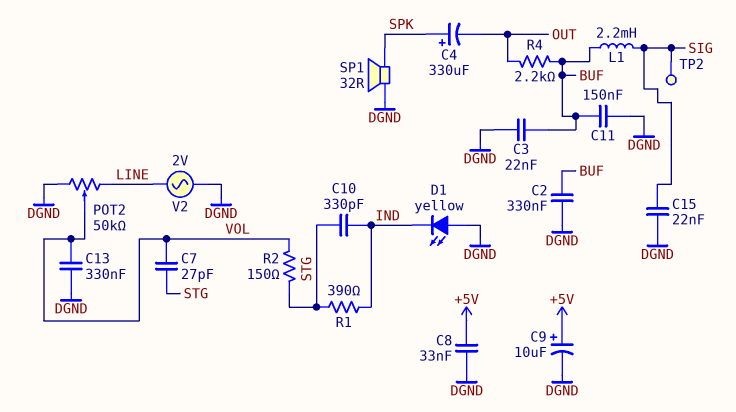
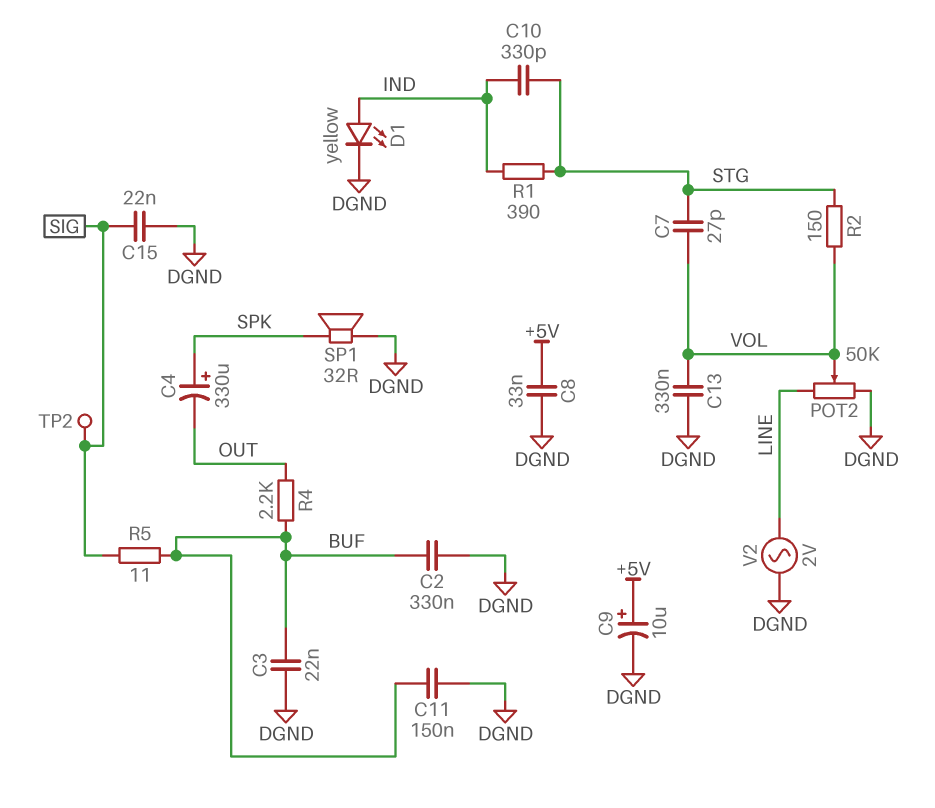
D1: LED yellow (A DGND, K IND) -> LED yellow (A IND, K DGND)
L1: 2.2mH (BUF, SIG) -> none
R5: none -> 11 (BUF, SIG)

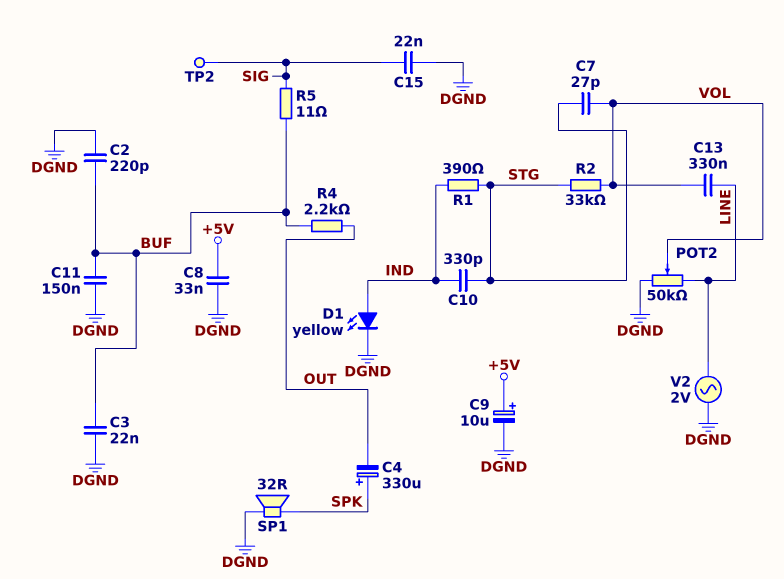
C2: 330nF (BUF, DGND) -> 220pF (BUF, DGND)
C13: 330nF (DGND, VOL) -> 330nF (LINE, VOL)
R2: 150 (STG, VOL) -> 33k (STG, VOL)

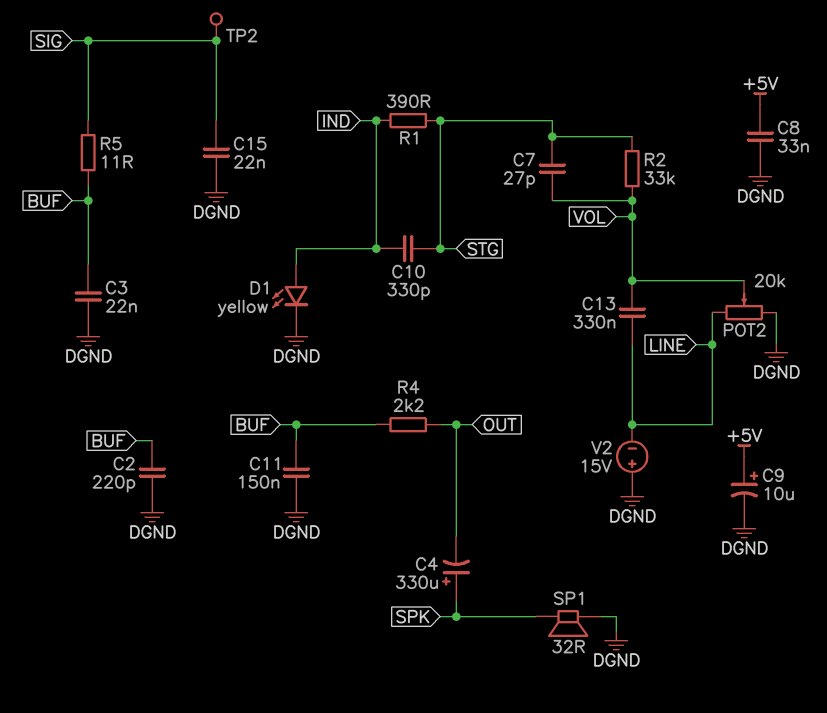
POT2: 50k (DGND, LINE, wiper VOL) -> 20k (DGND, LINE, wiper VOL)
V2: AC 2V (DGND, LINE) -> 15V (plus DGND, minus LINE)

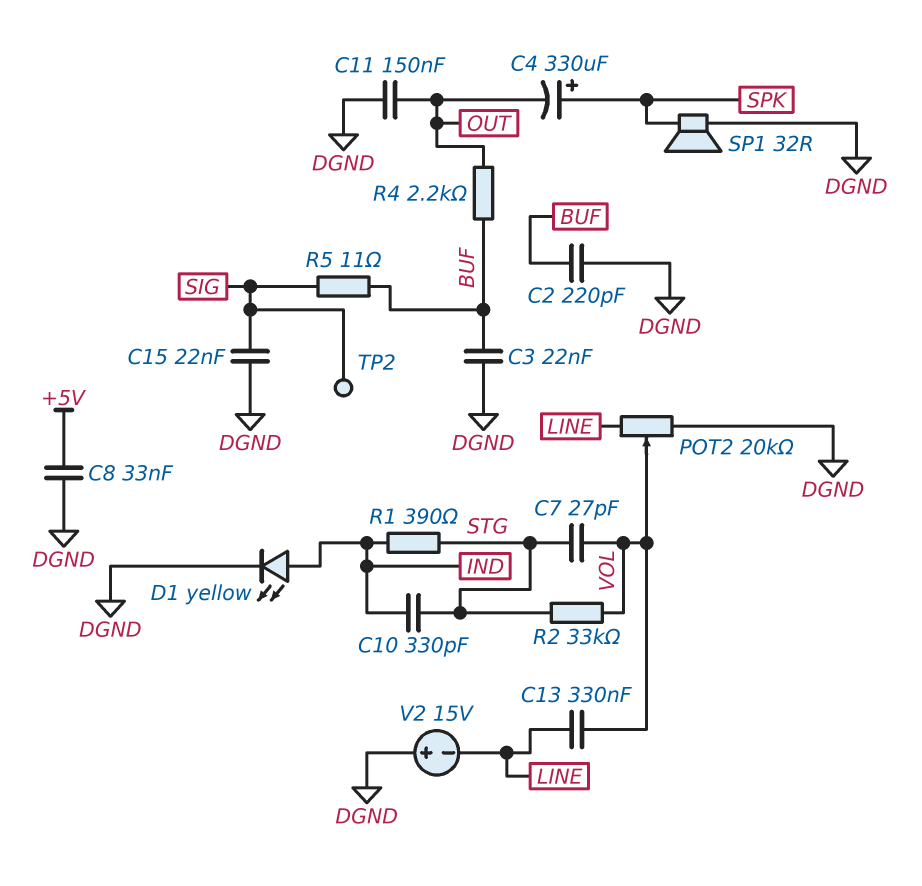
C9: 10uF (plus +5V, minus DGND) -> none
C11: 150nF (BUF, DGND) -> 150nF (DGND, OUT)

